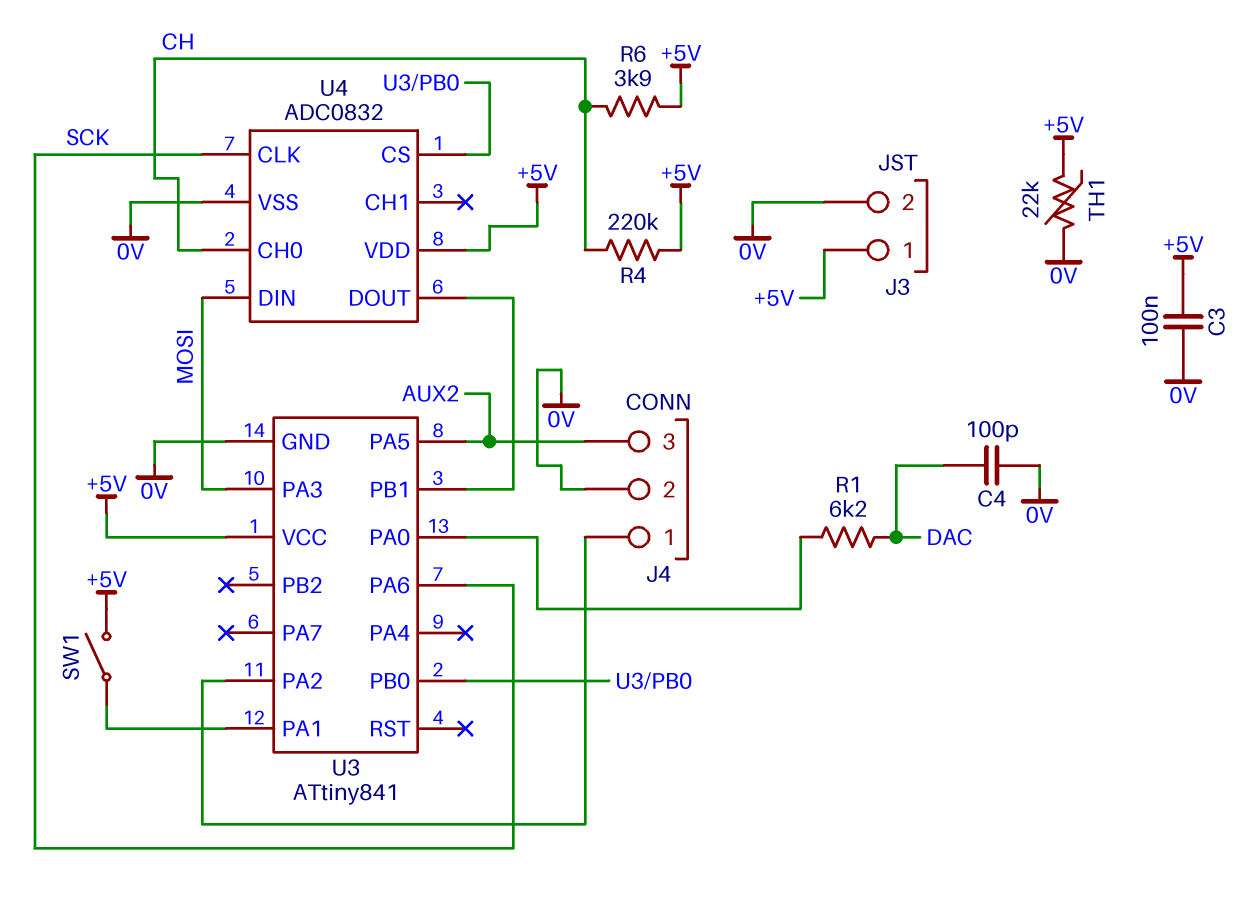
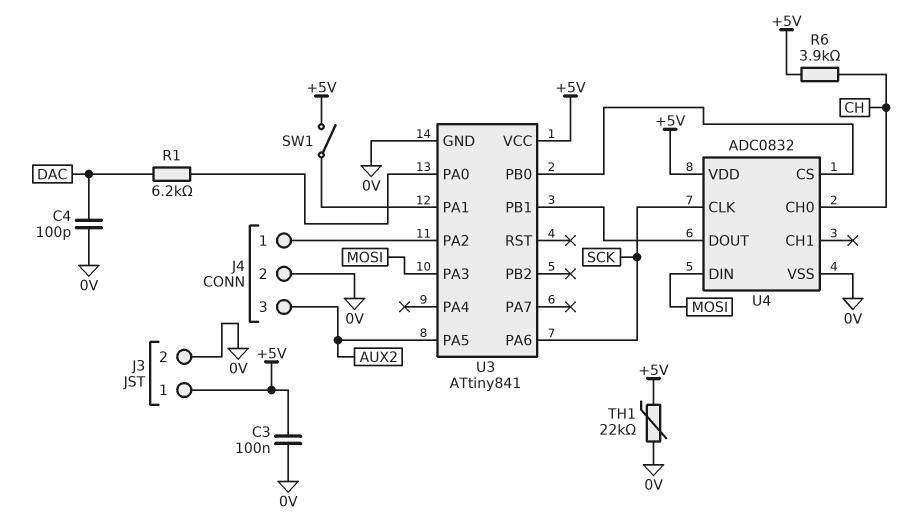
R4: 220k (+5V, CH) -> none

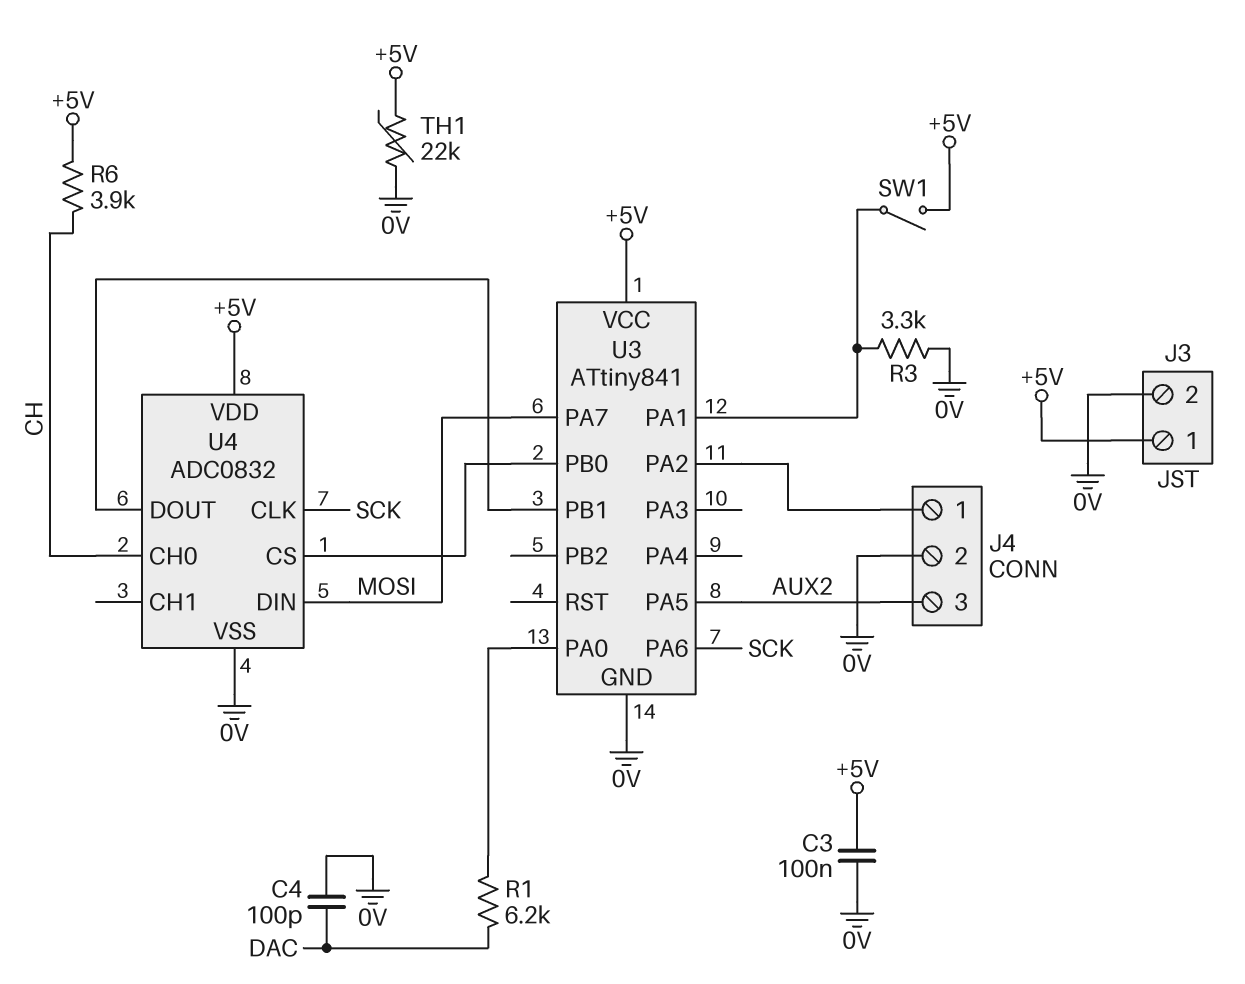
R3: none -> 3.3k (0V, U3/PA1)
U3 pin PA3: MOSI -> none
U3 pin PA7: none -> MOSI

